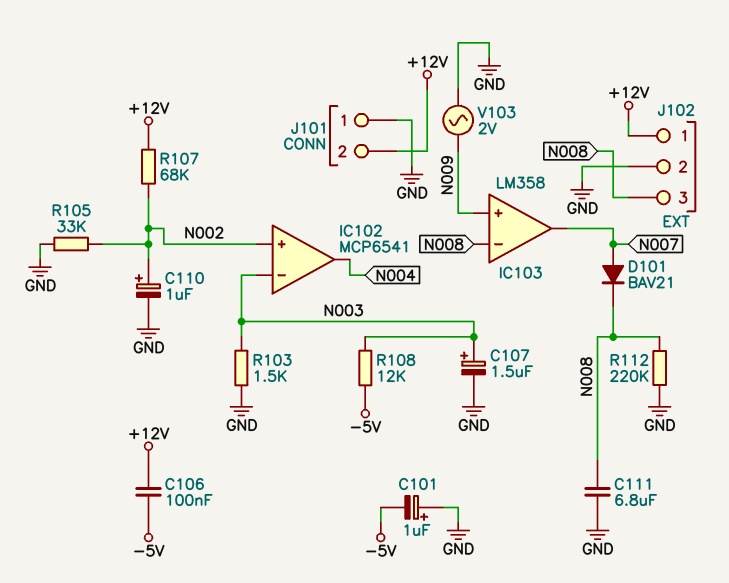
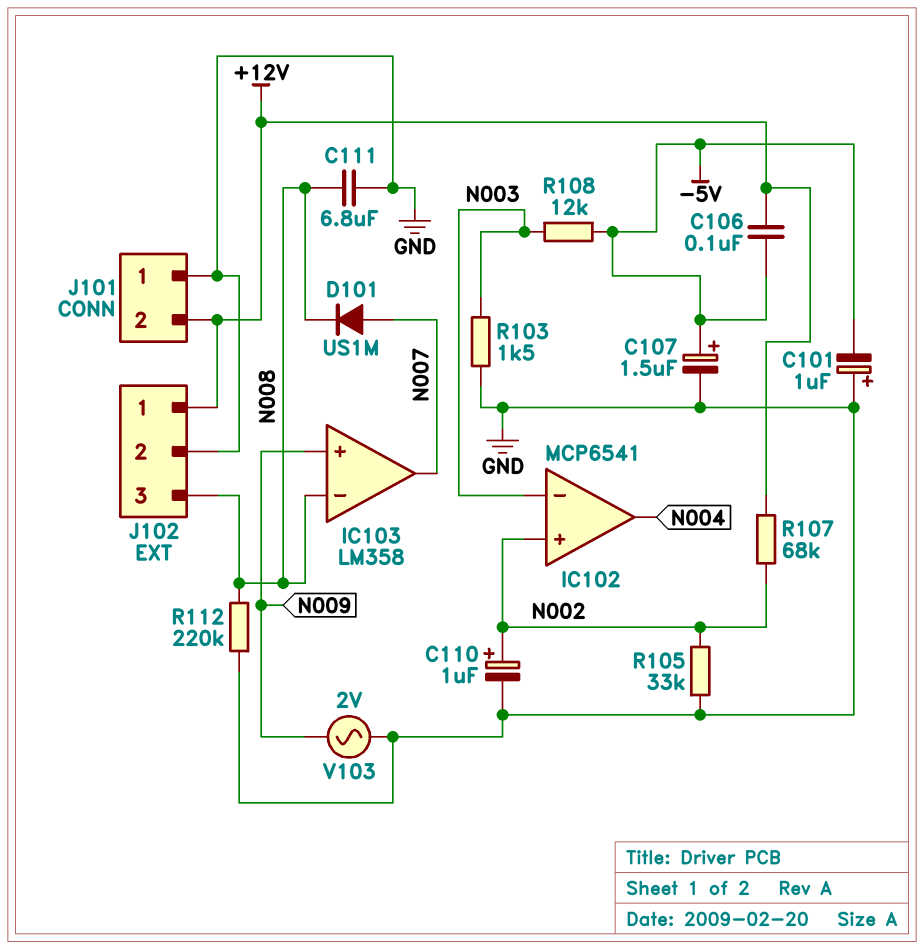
C107: 1.5uF (plus N003, minus GND) -> 1.5uF (plus -5V, minus GND)
D101: diode BAV21 (A N007, K N008) -> diode US1M (A N007, K N008)

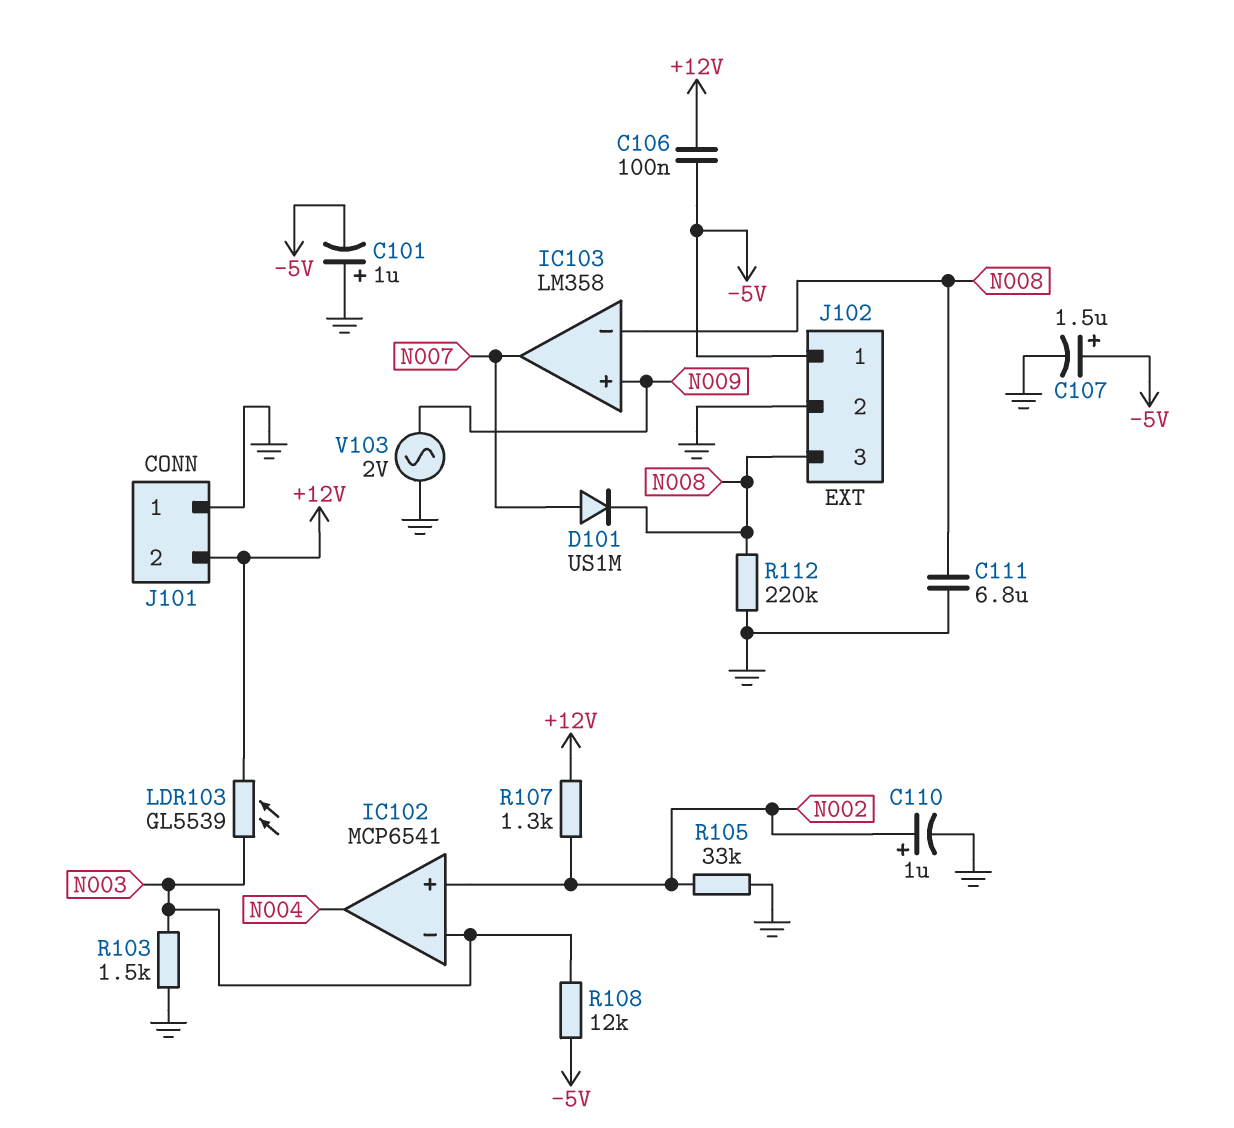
J102 pin 1: +12V -> -5V
LDR103: none -> GL5539 (+12V, N003)
R107: 68k (+12V, N002) -> 1.3k (+12V, N002)

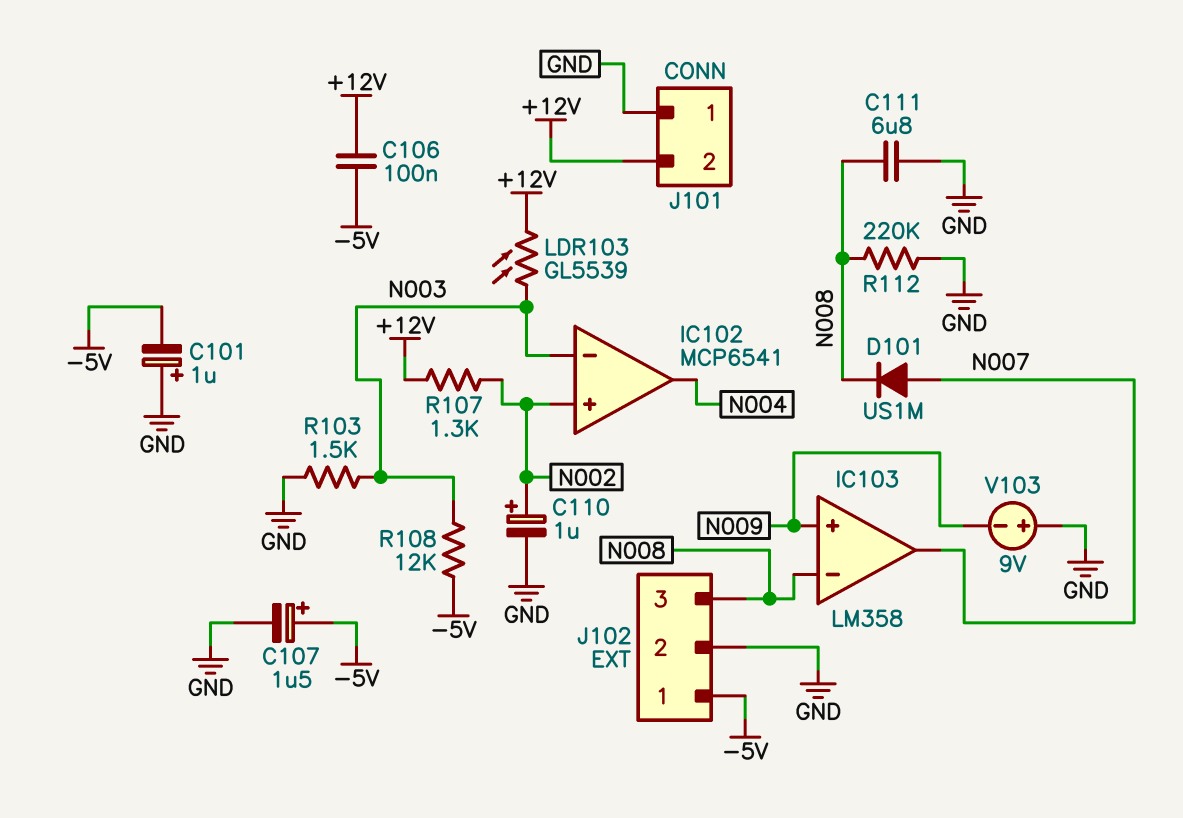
R105: 33k (GND, N002) -> none
V103: AC 2V (GND, N009) -> 9V (plus GND, minus N009)

